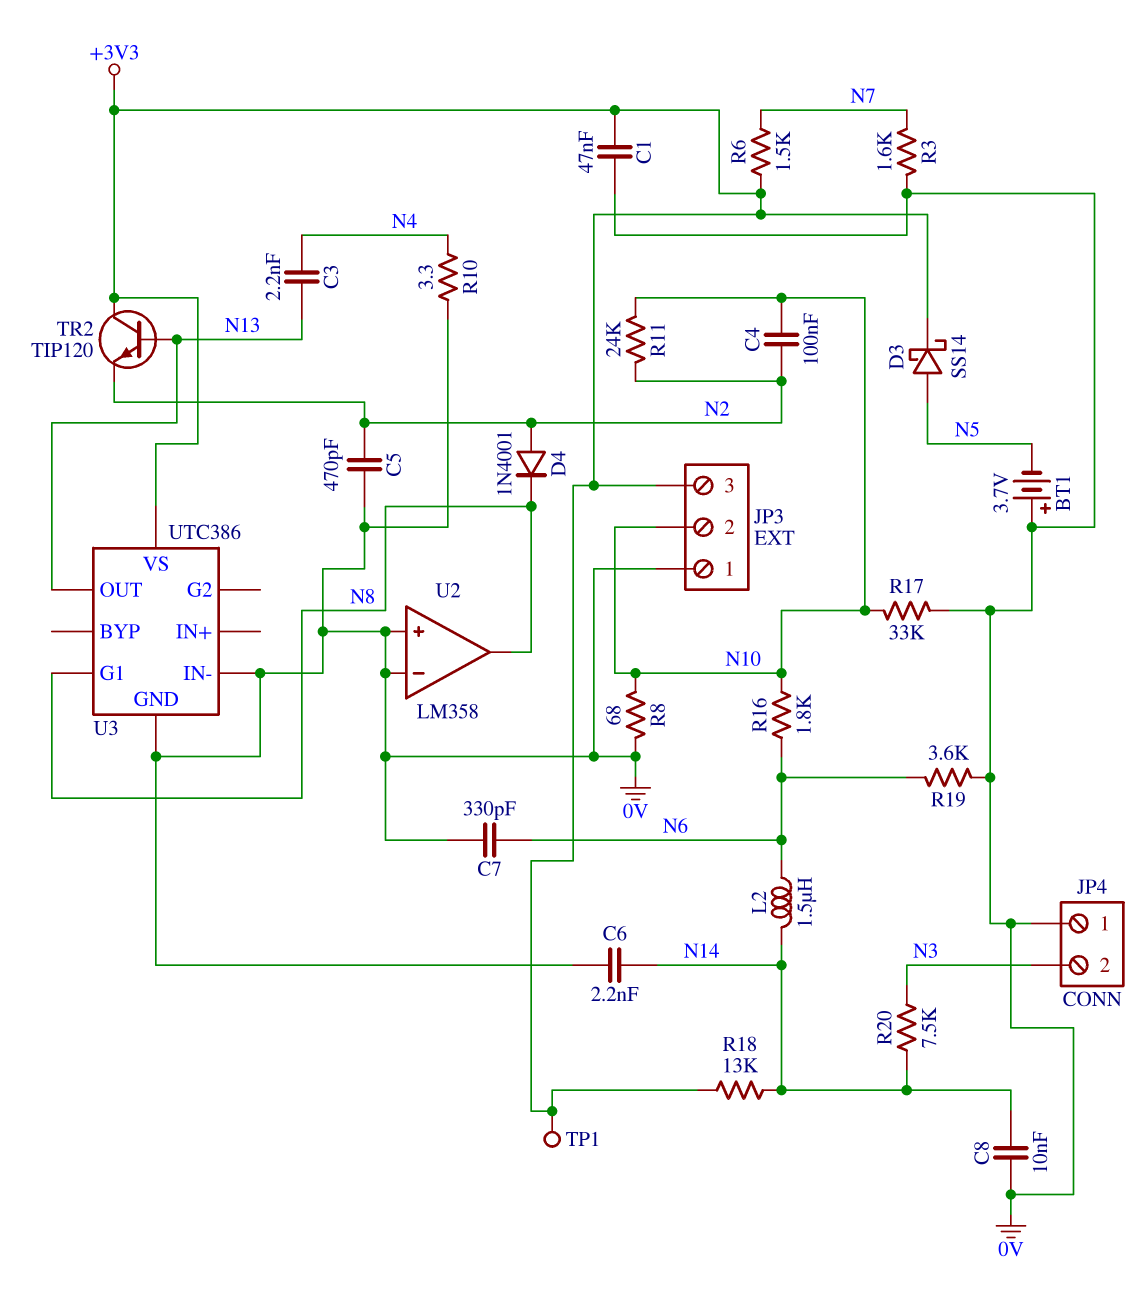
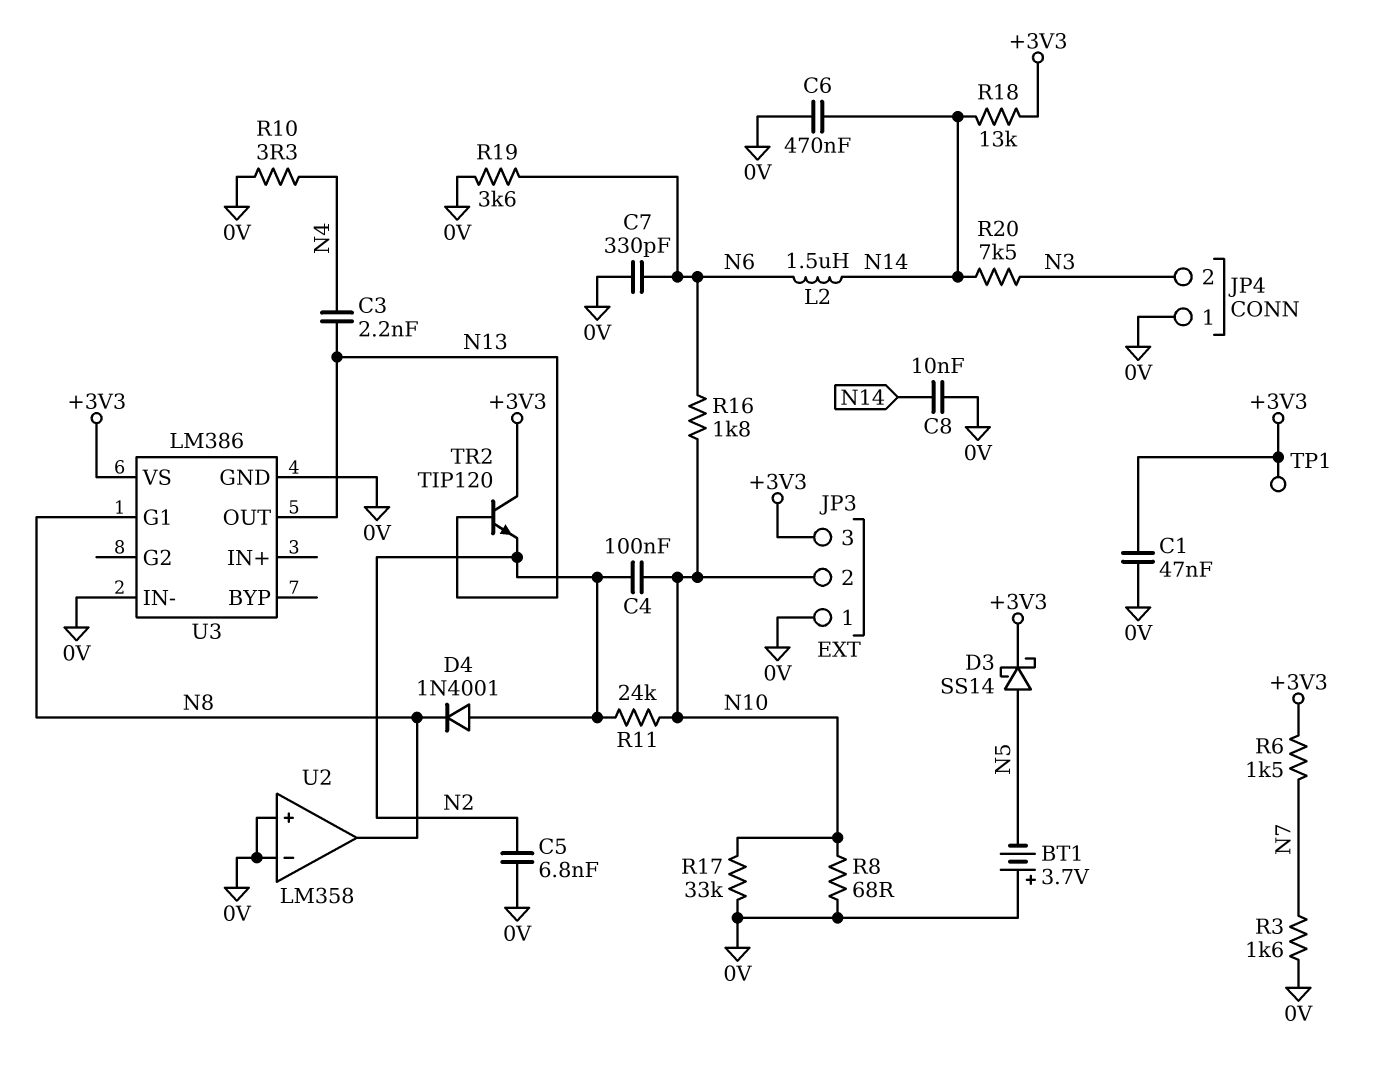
C5: 470pF (0V, N2) -> 6.8nF (0V, N2)
C6: 2.2nF (0V, N14) -> 470nF (0V, N14)
U3: UTC386 -> LM386

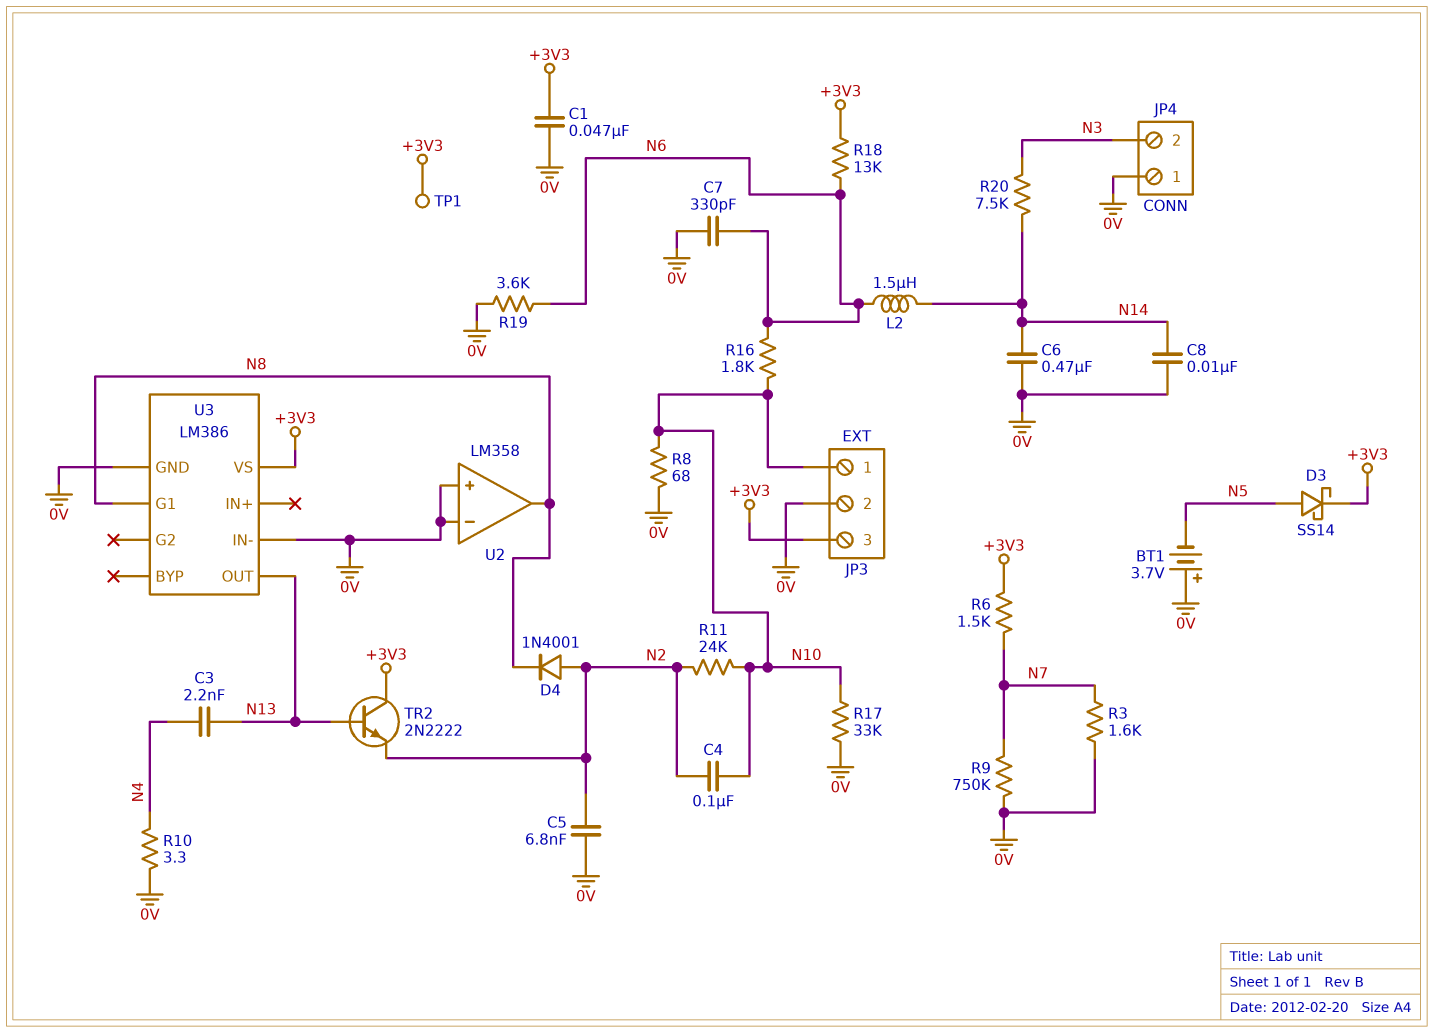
JP3 pin 1: 0V -> N10
JP3 pin 2: N10 -> 0V
R9: none -> 750k (0V, N7)
R18: 13k (+3V3, N14) -> 13k (+3V3, N6)
TR2: NPN TIP120 (B N13, C +3V3, E N2) -> NPN 2N2222 (B N13, C +3V3, E N2)

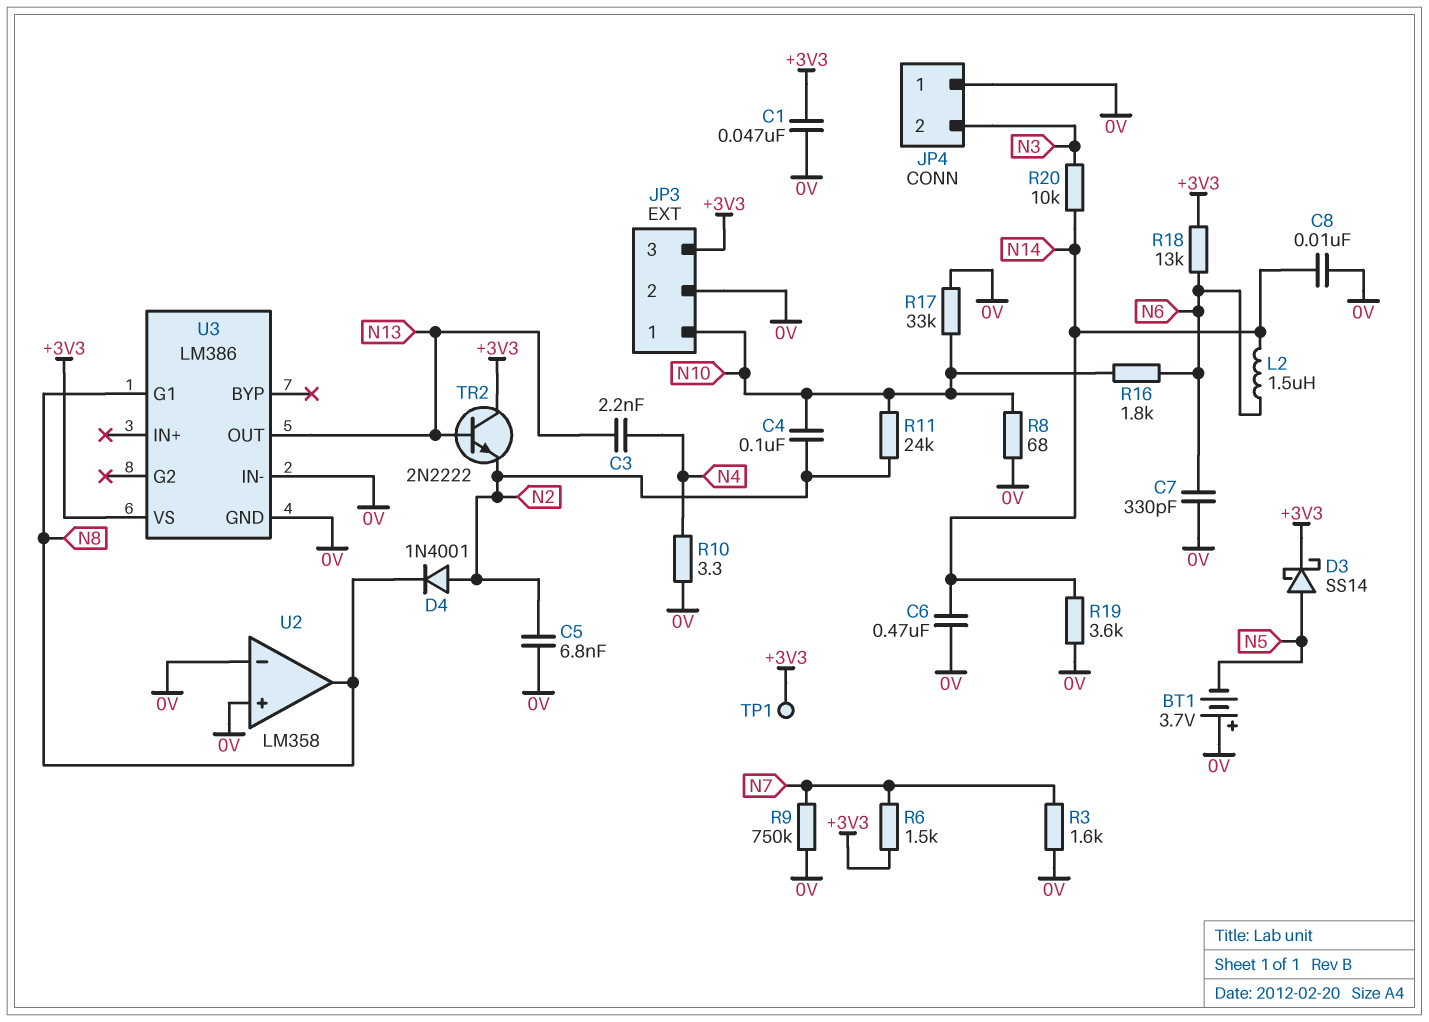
R19: 3.6k (0V, N6) -> 3.6k (0V, N14)
R20: 7.5k (N3, N14) -> 10k (N3, N14)

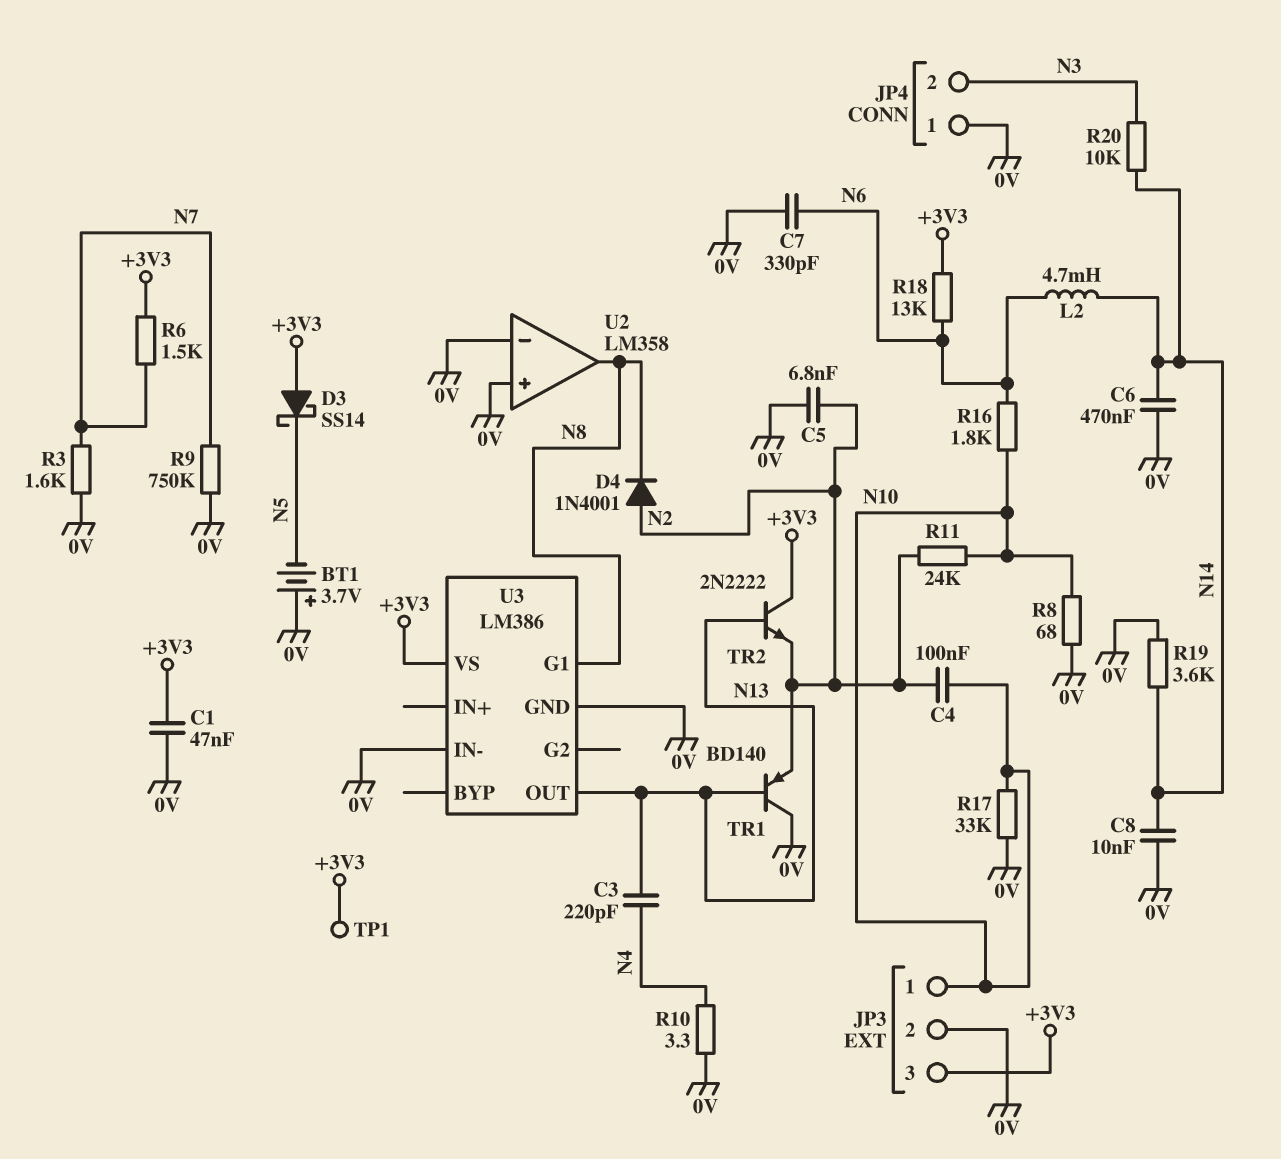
C3: 2.2nF (N4, N13) -> 220pF (N4, N13)
D3: schottky SS14 (A N5, K +3V3) -> schottky SS14 (A +3V3, K N5)
L2: 1.5uH (N6, N14) -> 4.7mH (N6, N14)
TR1: none -> PNP BD140 (B N13, C 0V, E N2)

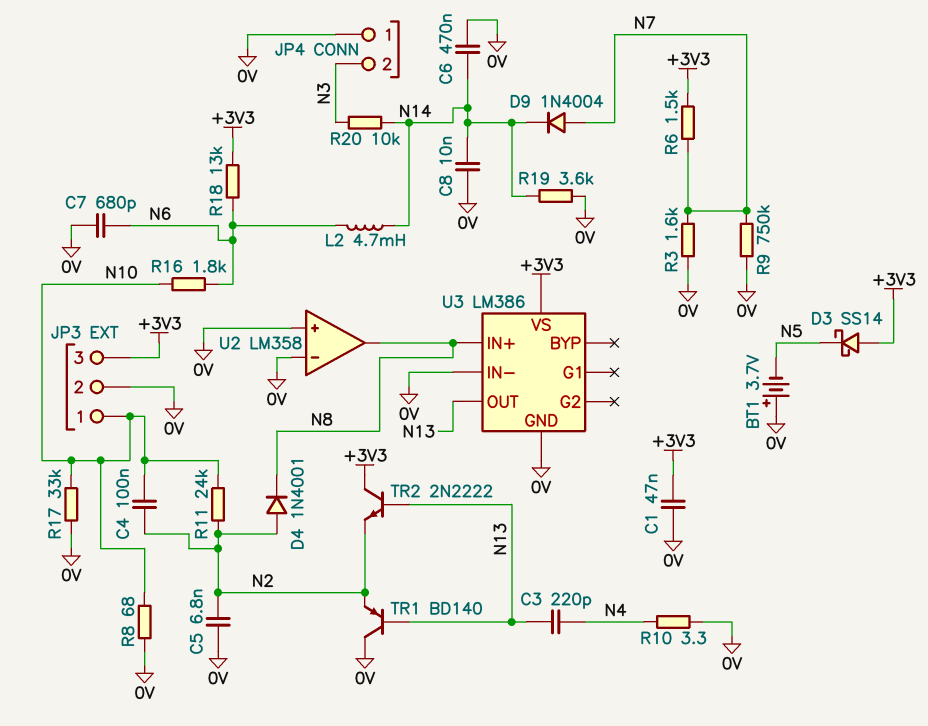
C7: 330pF (0V, N6) -> 680pF (0V, N6)
D9: none -> diode 1N4004 (A N7, K N14)
TP1: test point (+3V3) -> none
U3 pin G1: N8 -> none
U3 pin IN+: none -> N8

